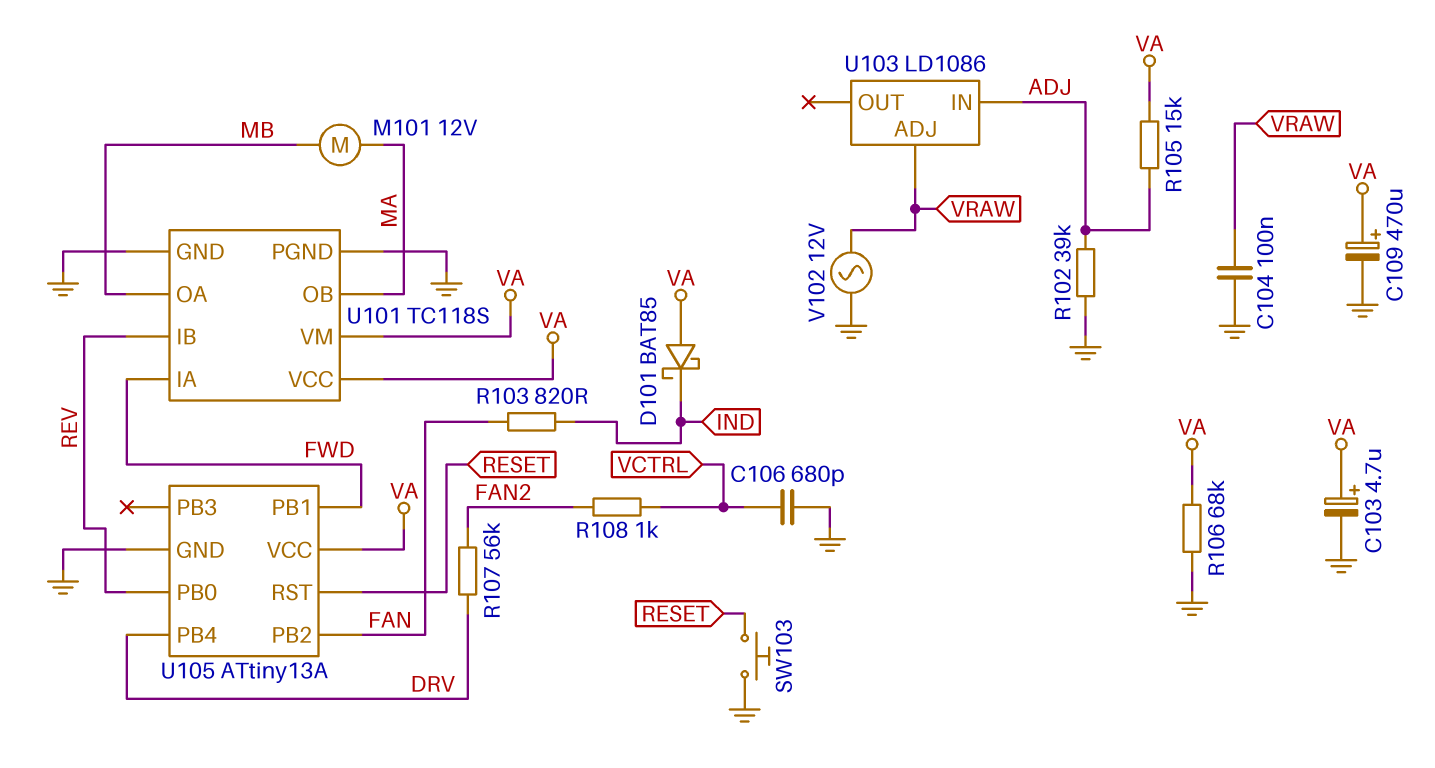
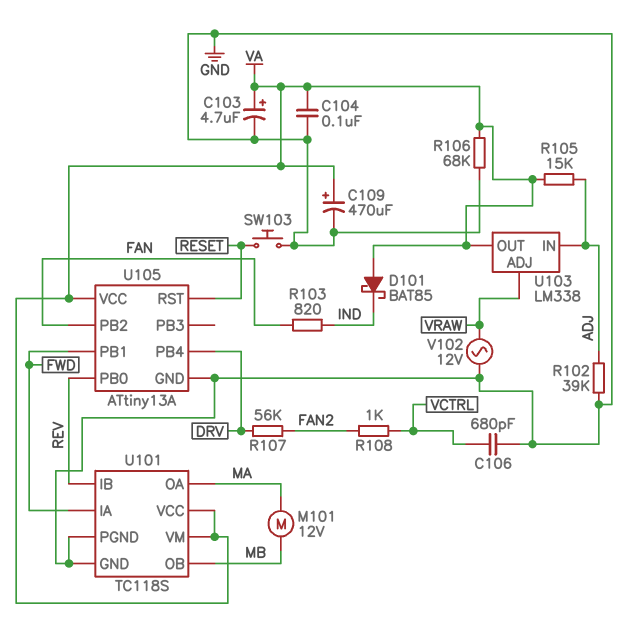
C104: 100nF (GND, VRAW) -> 100nF (GND, VA)
U101 pin OA: MB -> MA
U101 pin OB: MA -> MB
U103: LD1086 -> LM338
U103 pin OUT: none -> VA

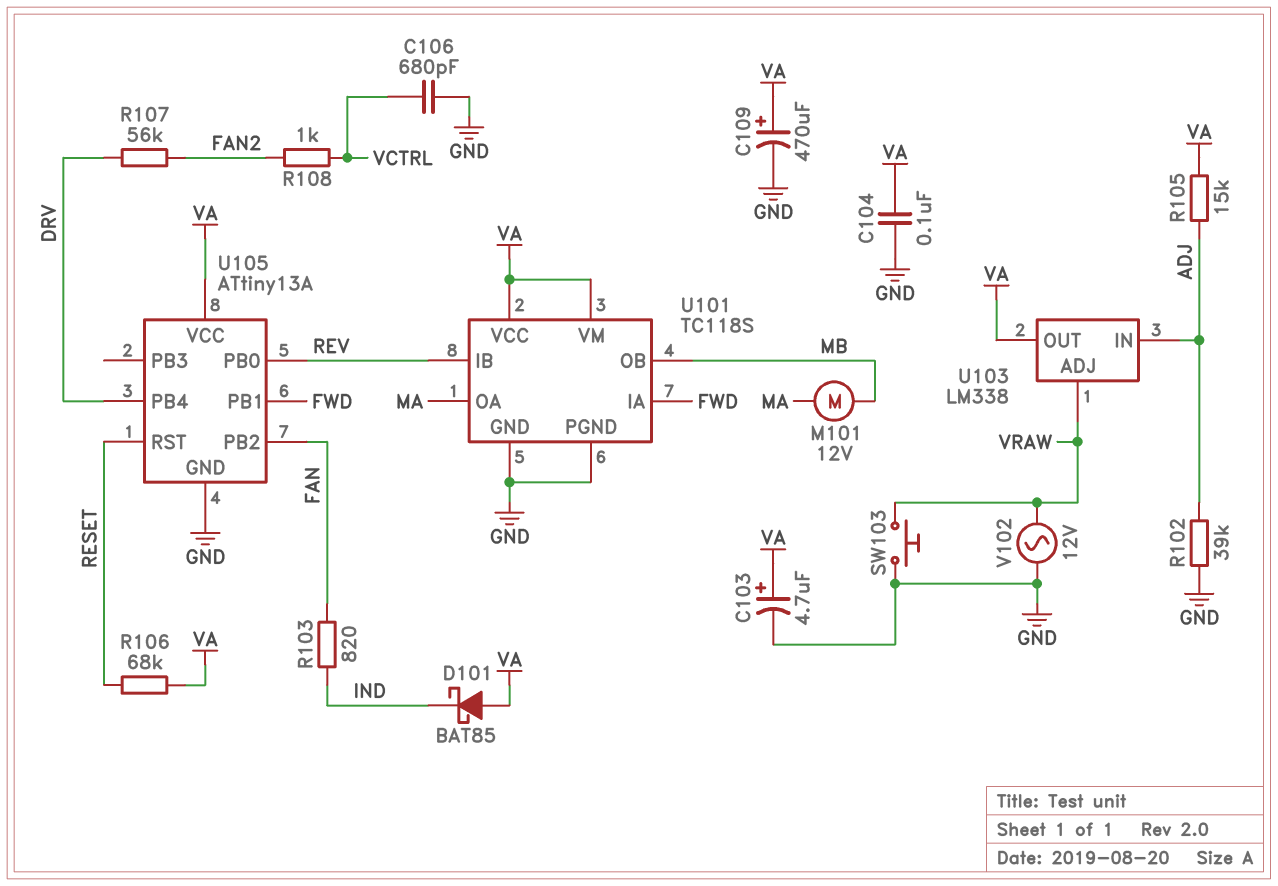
R106: 68k (GND, VA) -> 68k (RESET, VA)
SW103: button (GND, RESET) -> button (GND, VRAW)

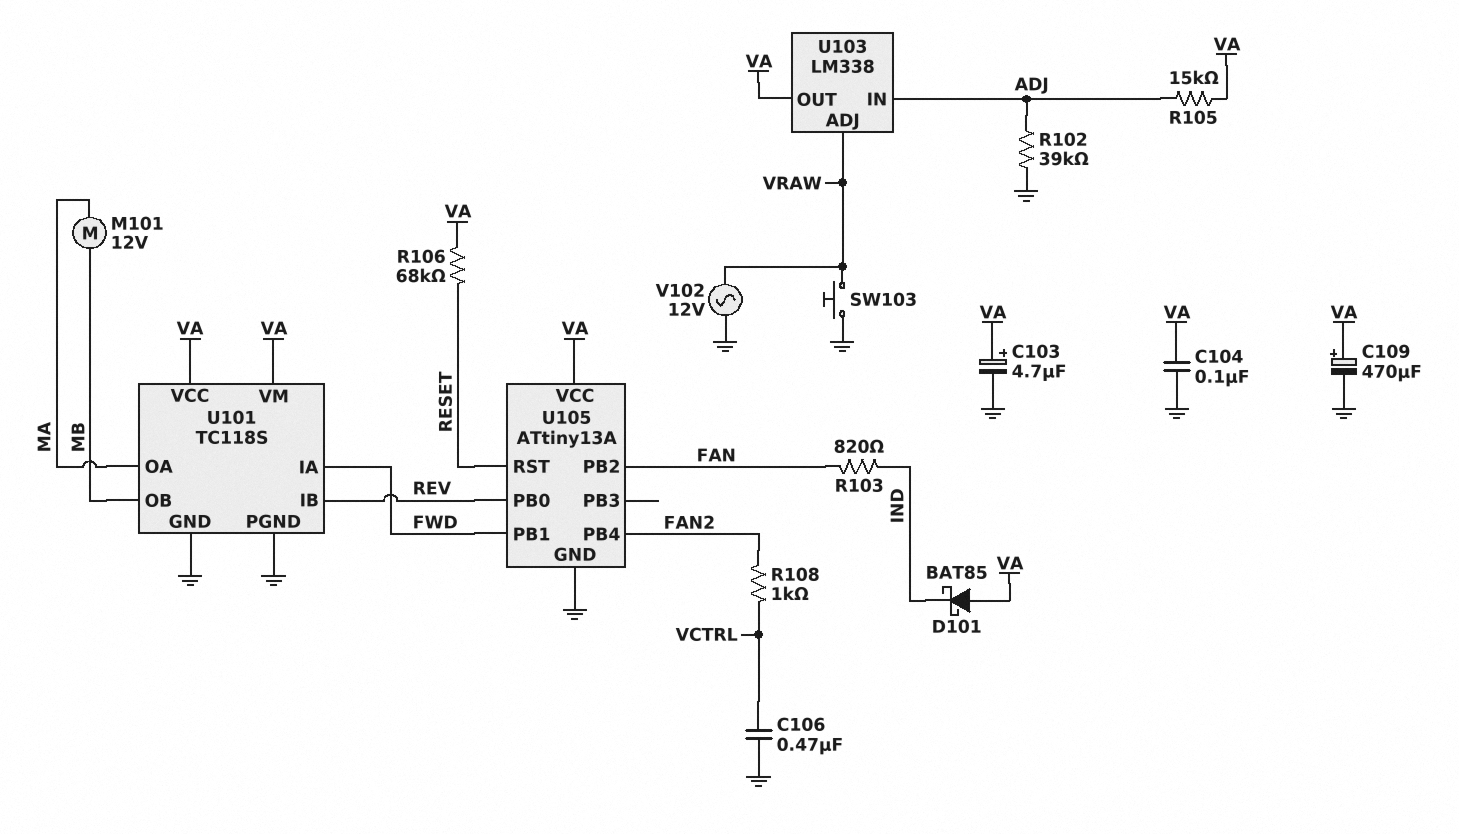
C106: 680pF (GND, VCTRL) -> 470nF (GND, VCTRL)
R107: 56k (DRV, FAN2) -> none
U105 pin PB4: DRV -> FAN2

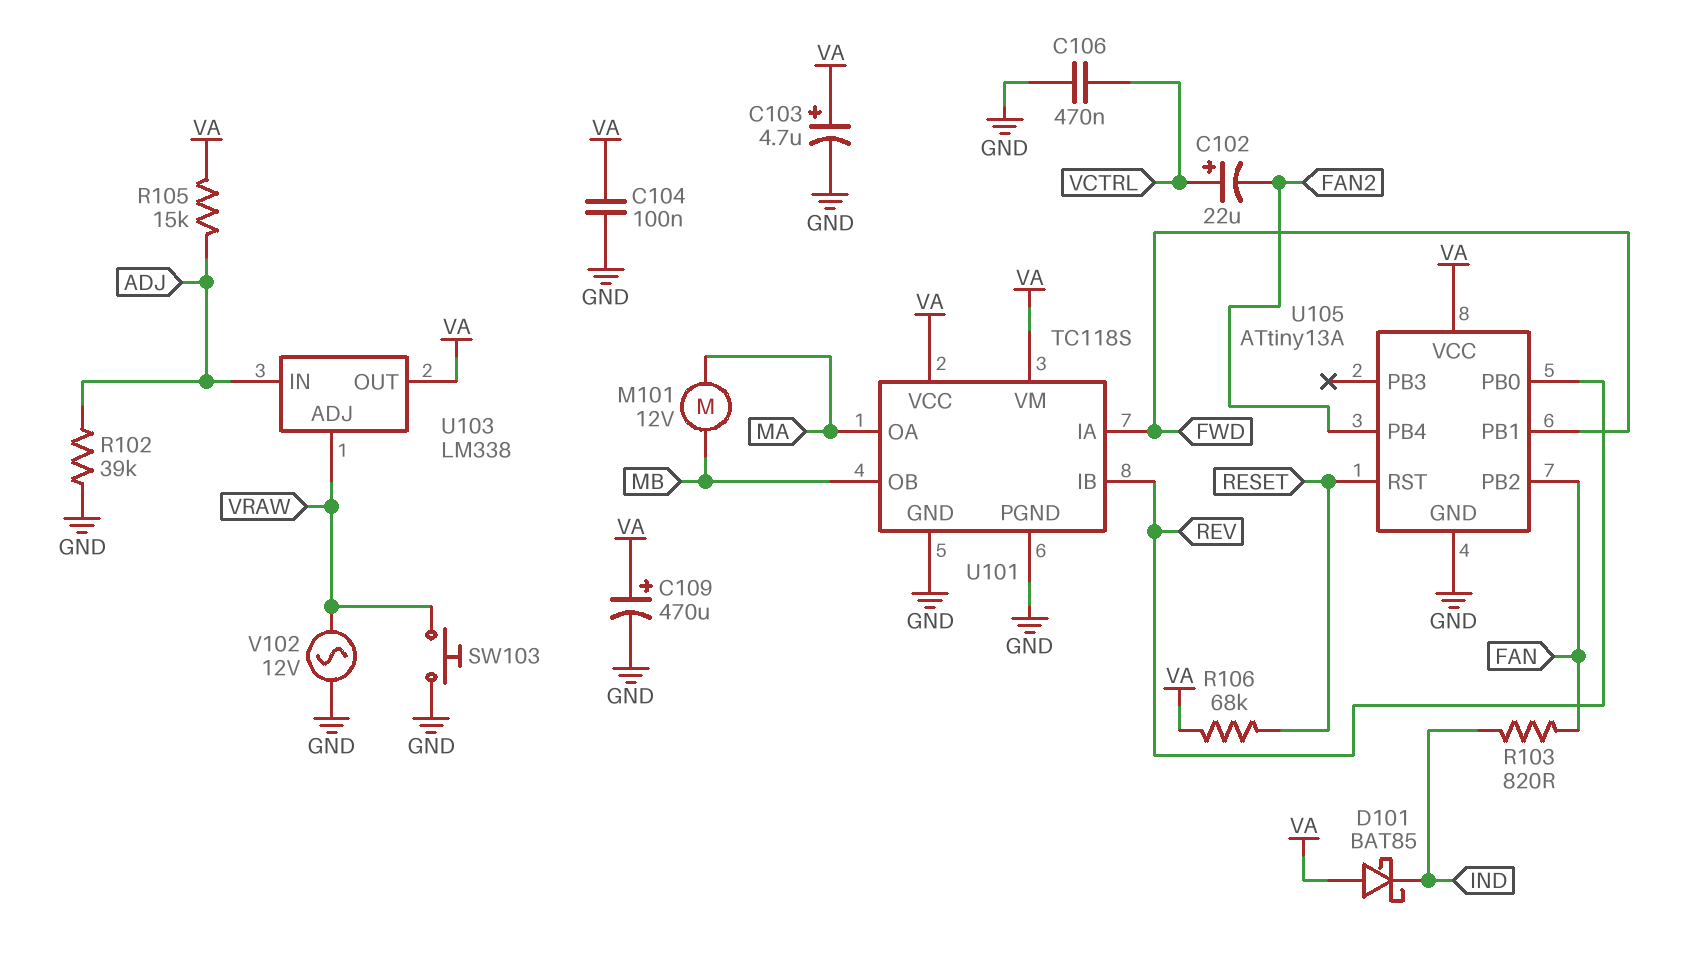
C102: none -> 22uF (plus VCTRL, minus FAN2)
R108: 1k (FAN2, VCTRL) -> none

